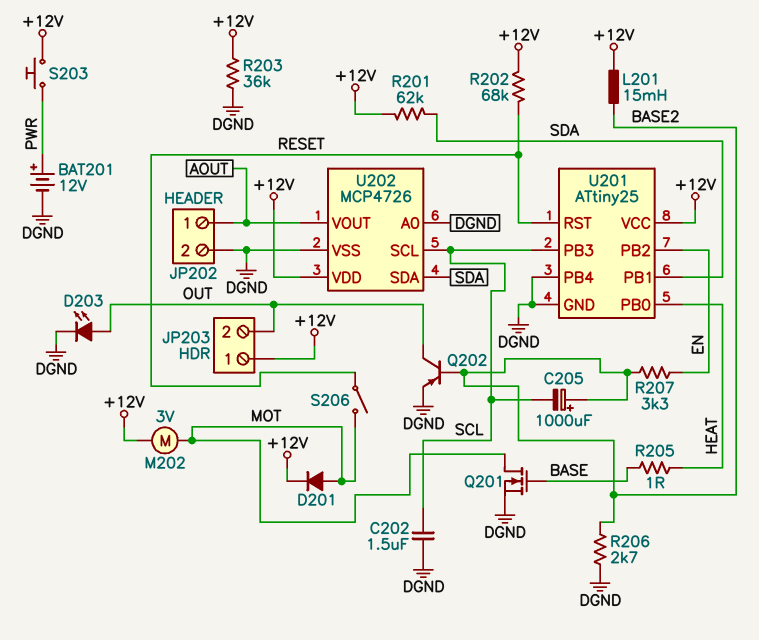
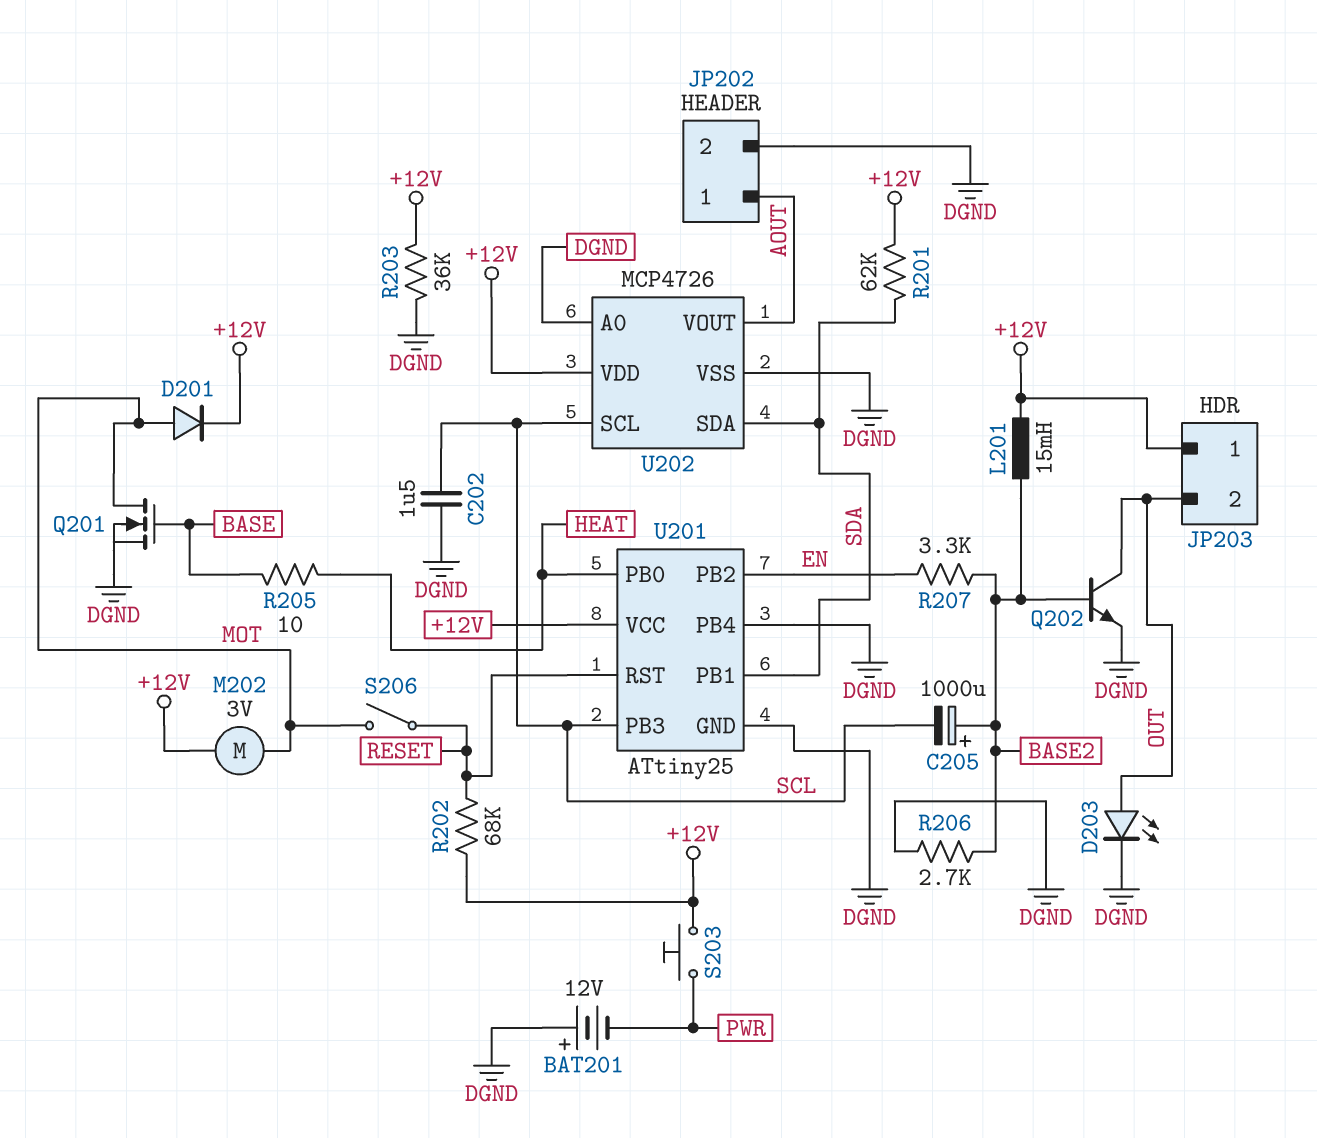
BAT201: 12V (plus PWR, minus DGND) -> 12V (plus DGND, minus PWR)
Q202: PNP (B BASE2, C OUT, E DGND) -> NPN (B BASE2, C OUT, E DGND)
R205: 1 (BASE, HEAT) -> 10 (BASE, HEAT)

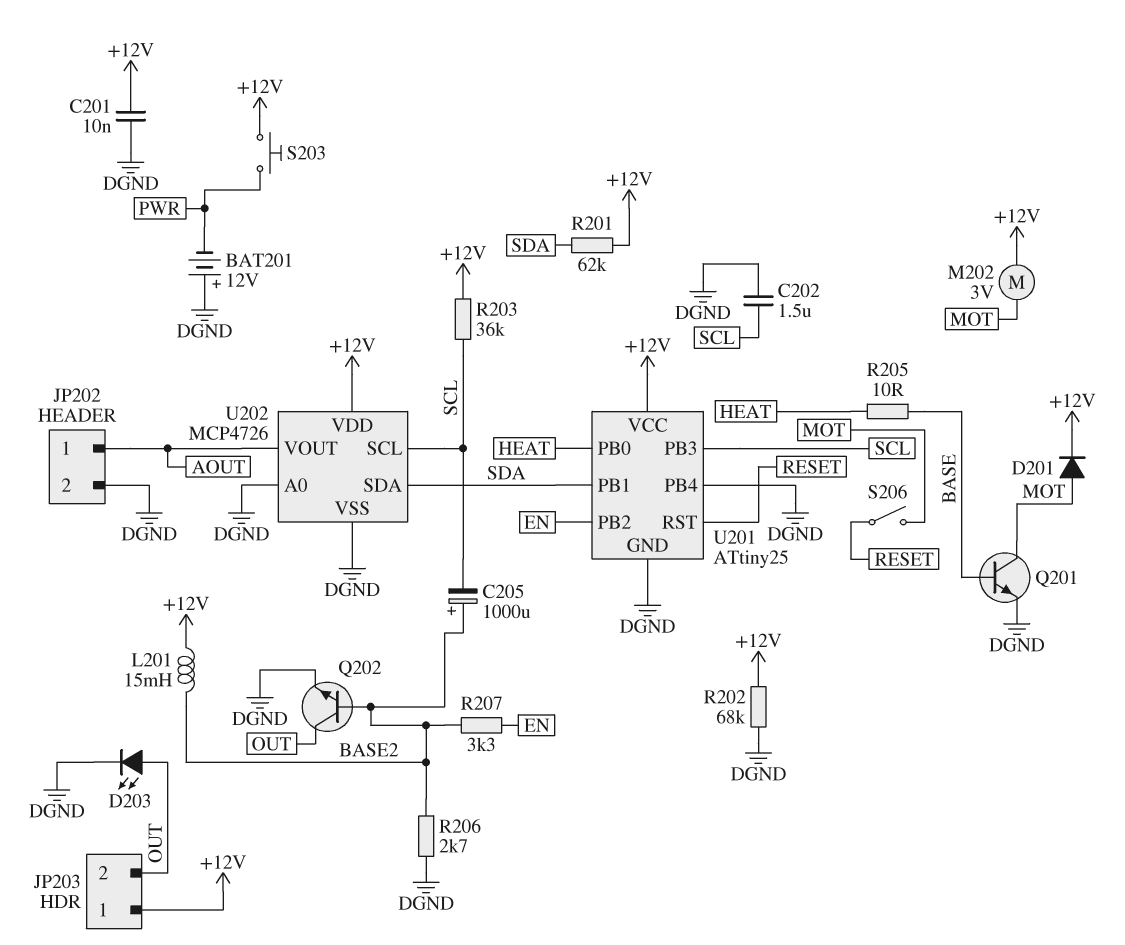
C201: none -> 10nF (+12V, DGND)
Q201: NMOS (G BASE, D MOT, S DGND) -> NPN (B BASE, C MOT, E DGND)
R202: 68k (+12V, RESET) -> 68k (+12V, DGND)
R203: 36k (+12V, DGND) -> 36k (+12V, SCL)

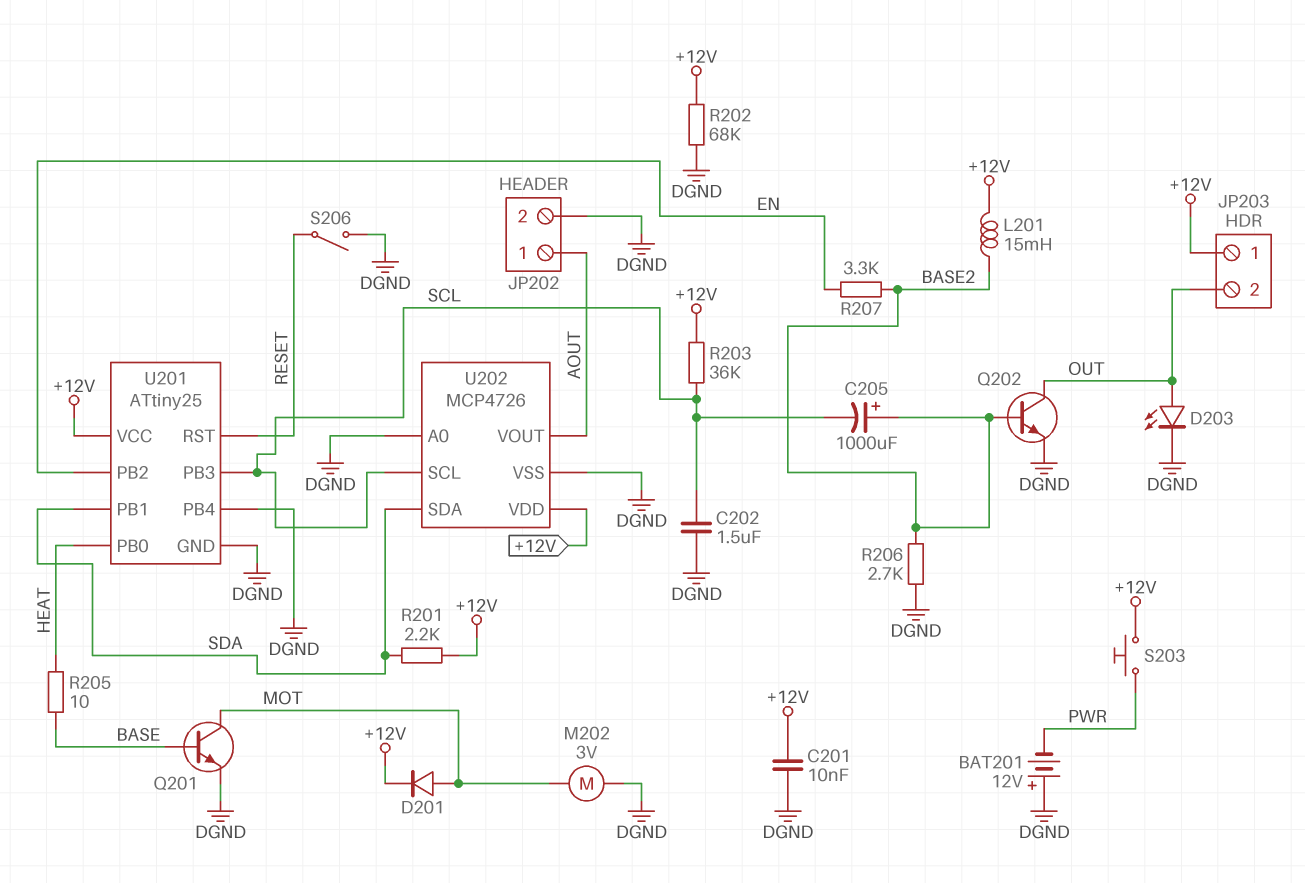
M202: motor 3V (+12V, MOT) -> motor 3V (DGND, MOT)
R201: 62k (+12V, SDA) -> 2.2k (+12V, SDA)
S206: switch (MOT, RESET) -> switch (DGND, RESET)

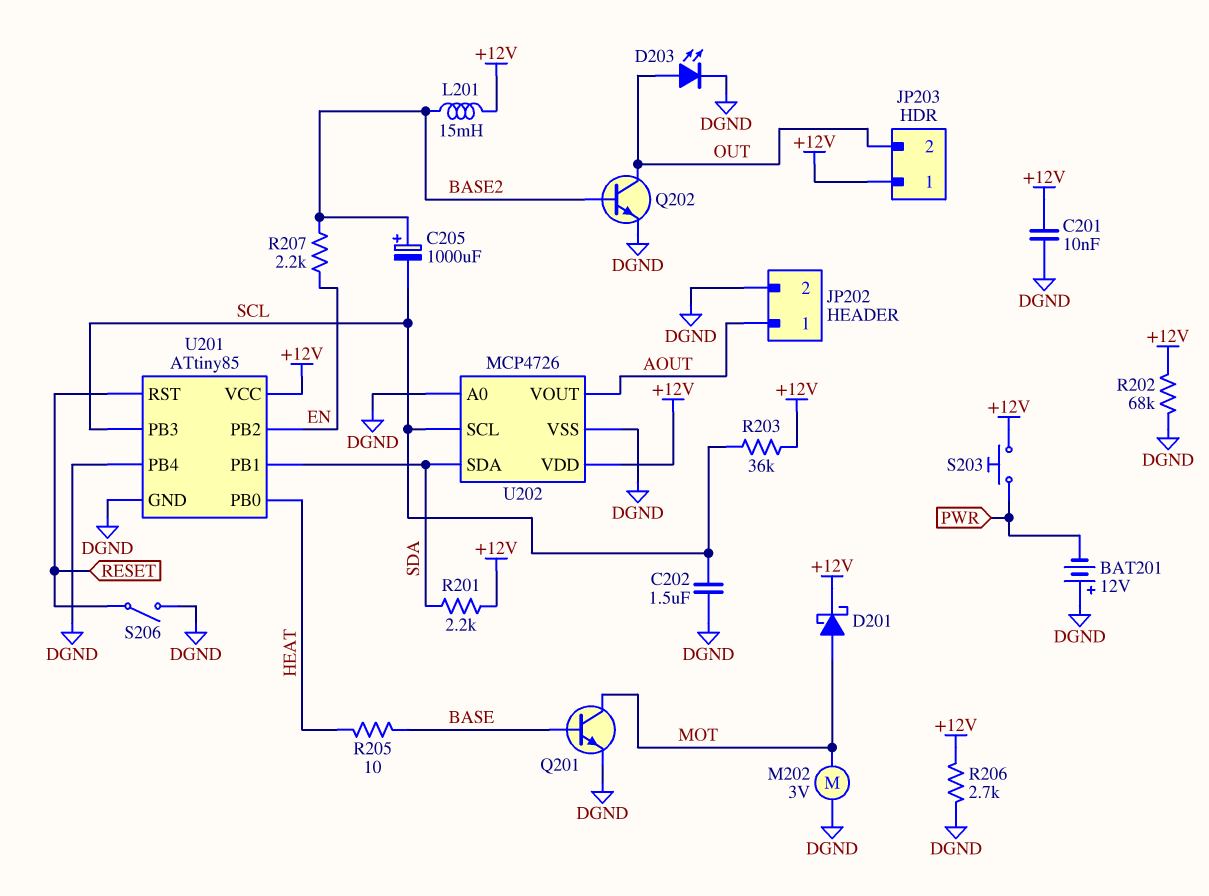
D201: diode (A MOT, K +12V) -> schottky (A MOT, K +12V)
R206: 2.7k (BASE2, DGND) -> 2.7k (+12V, DGND)
R207: 3.3k (BASE2, EN) -> 2.2k (BASE2, EN)
U201: ATtiny25 -> ATtiny85

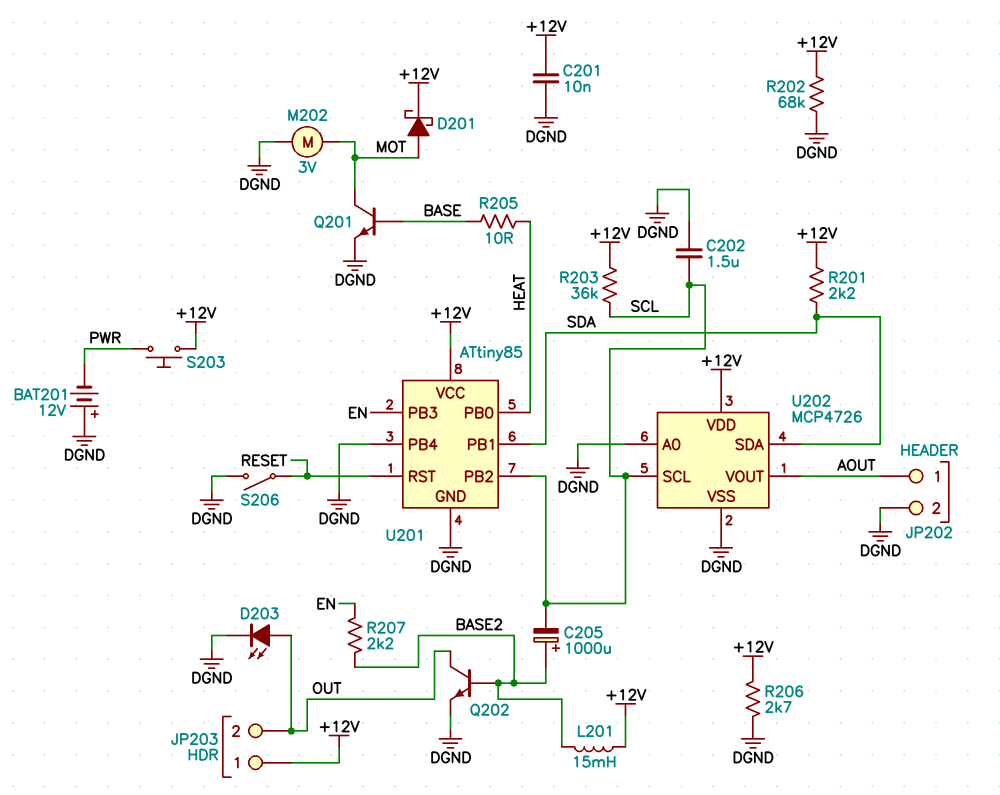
U201 pin PB2: EN -> SCL
U201 pin PB3: SCL -> EN

